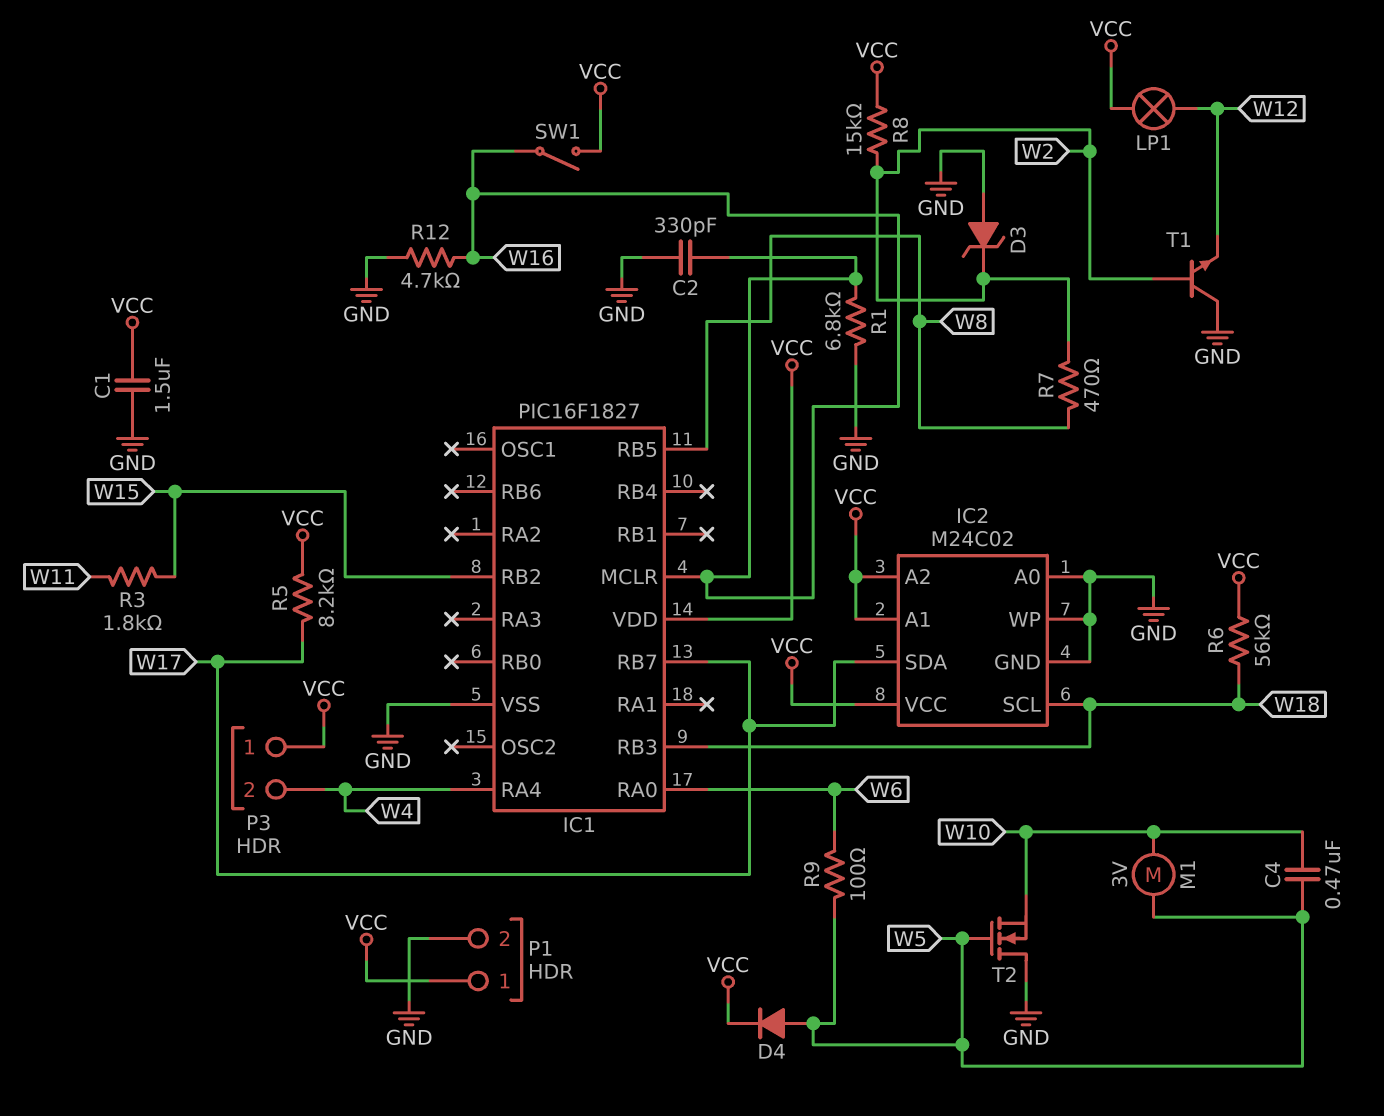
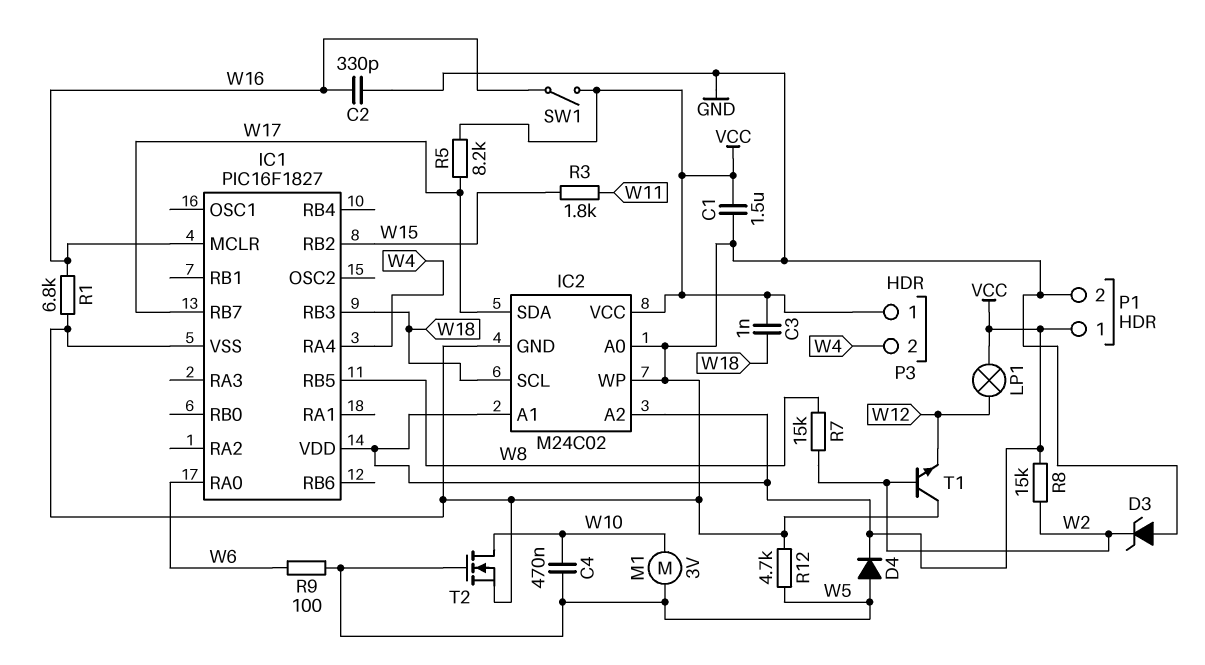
C3: none -> 1nF (VCC, W18)
R6: 56k (VCC, W18) -> none
R7: 470 (W2, W8) -> 15k (W2, W8)
R12: 4.7k (GND, W16) -> 4.7k (GND, W5)
T2: NMOS (G W5, D GND, S W10) -> NMOS (G W5, D W10, S GND)

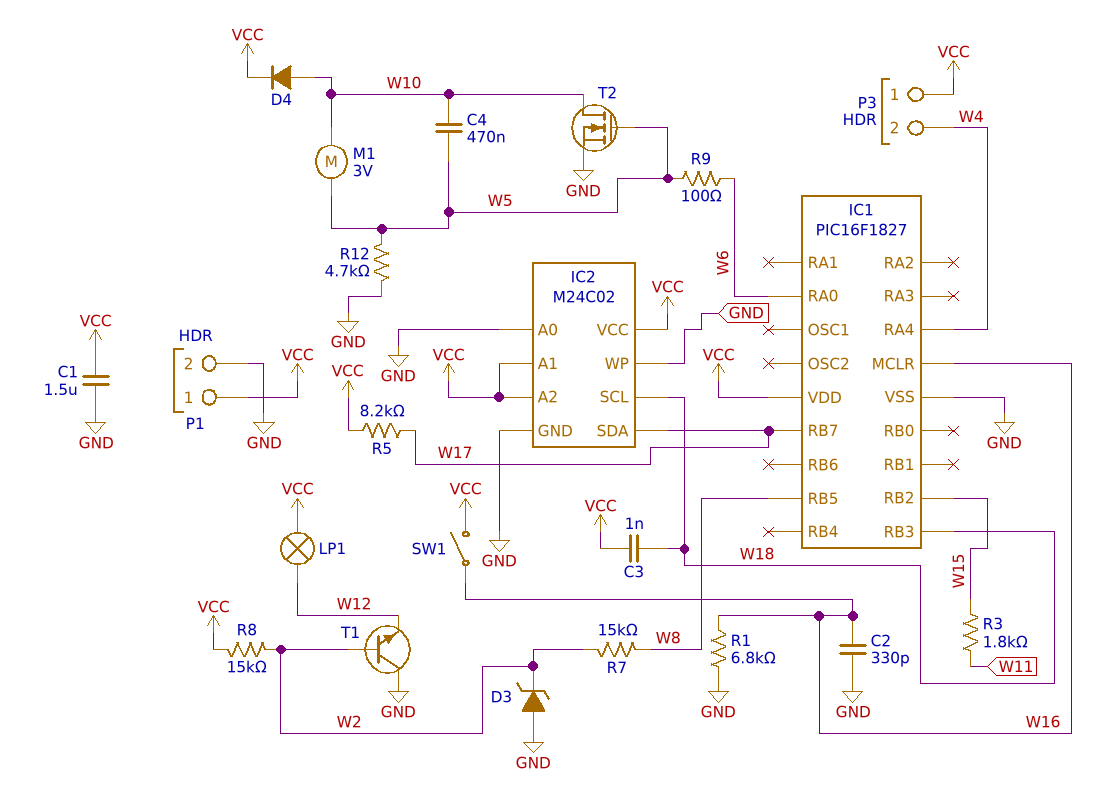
D4: diode (A W5, K VCC) -> diode (A W10, K VCC)

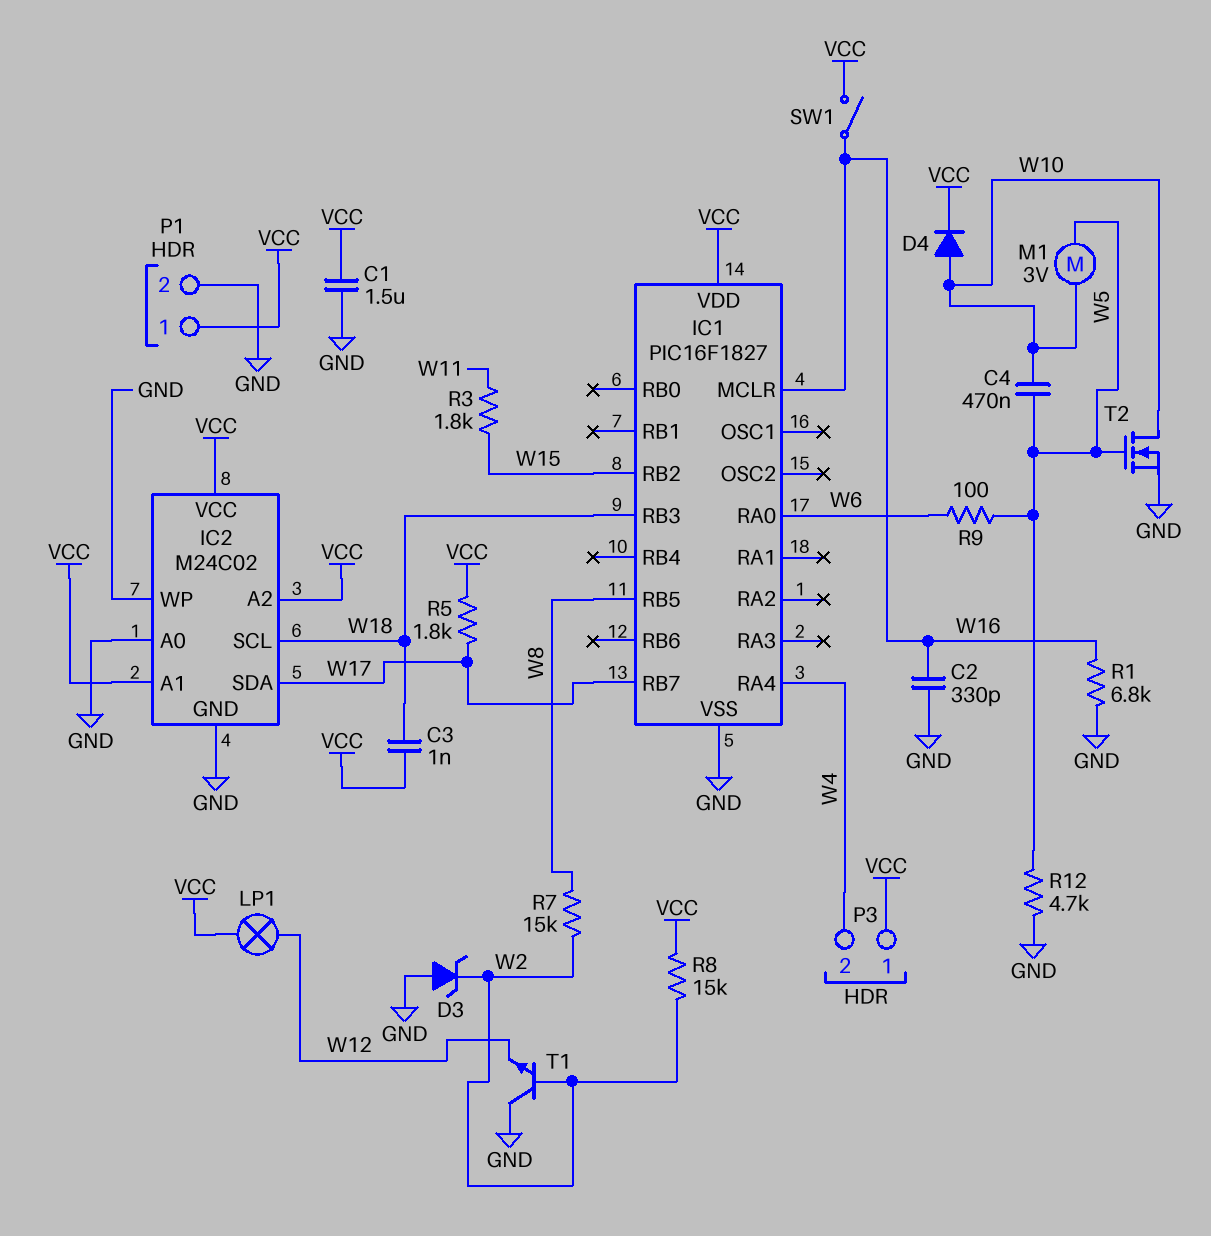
R5: 8.2k (VCC, W17) -> 1.8k (VCC, W17)

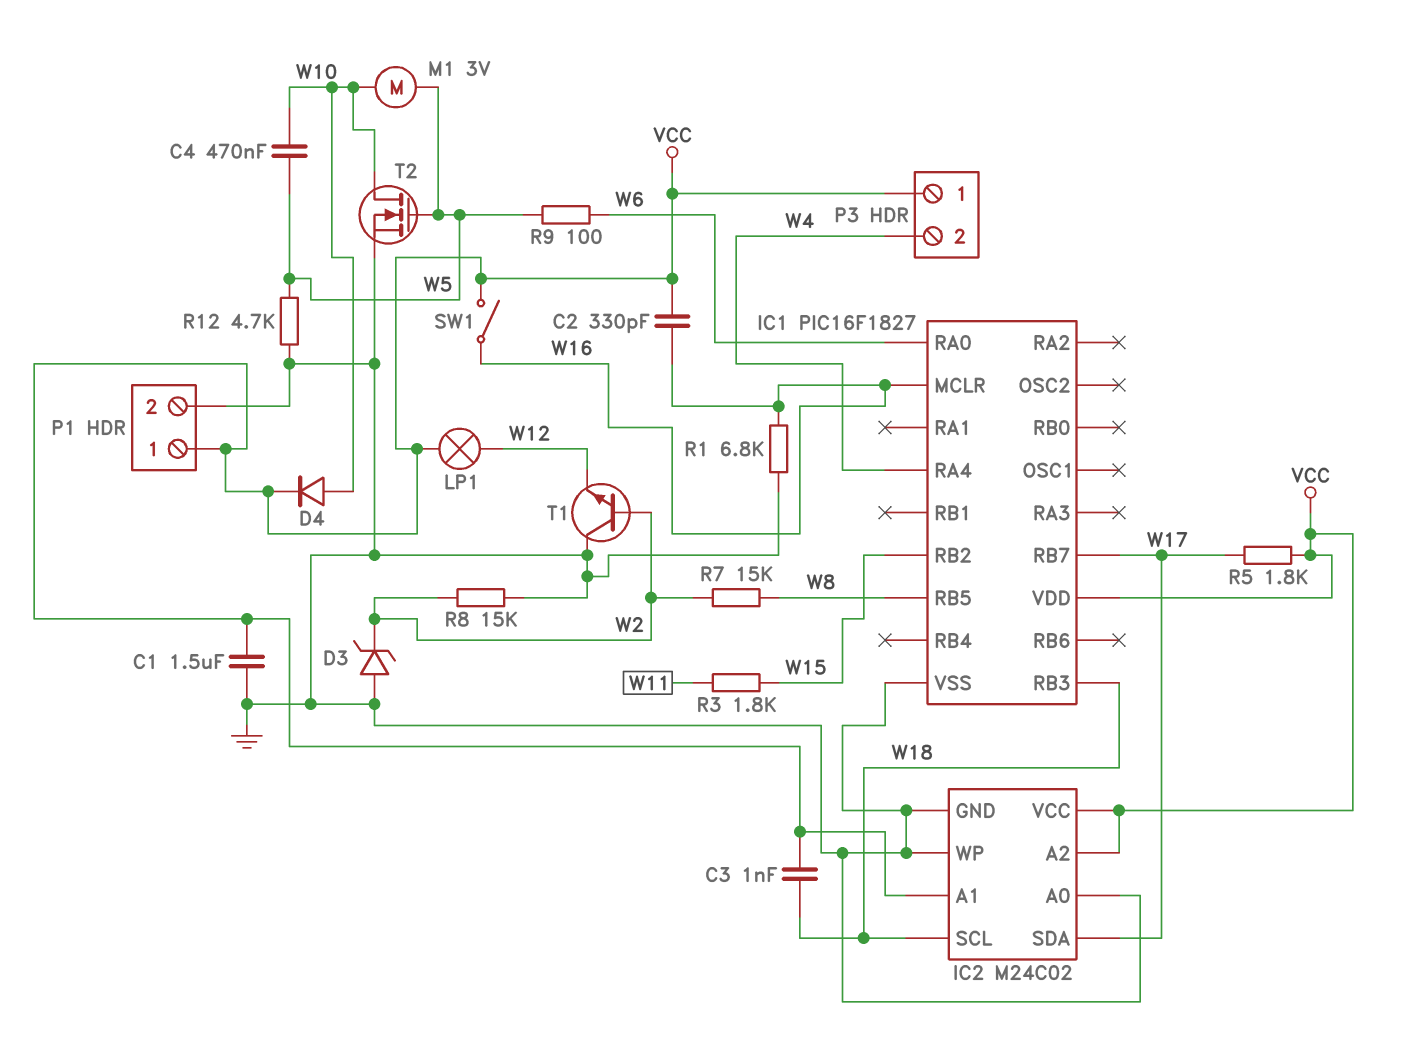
C2: 330pF (GND, W16) -> 330pF (VCC, W16)
R8: 15k (VCC, W2) -> 15k (GND, W2)

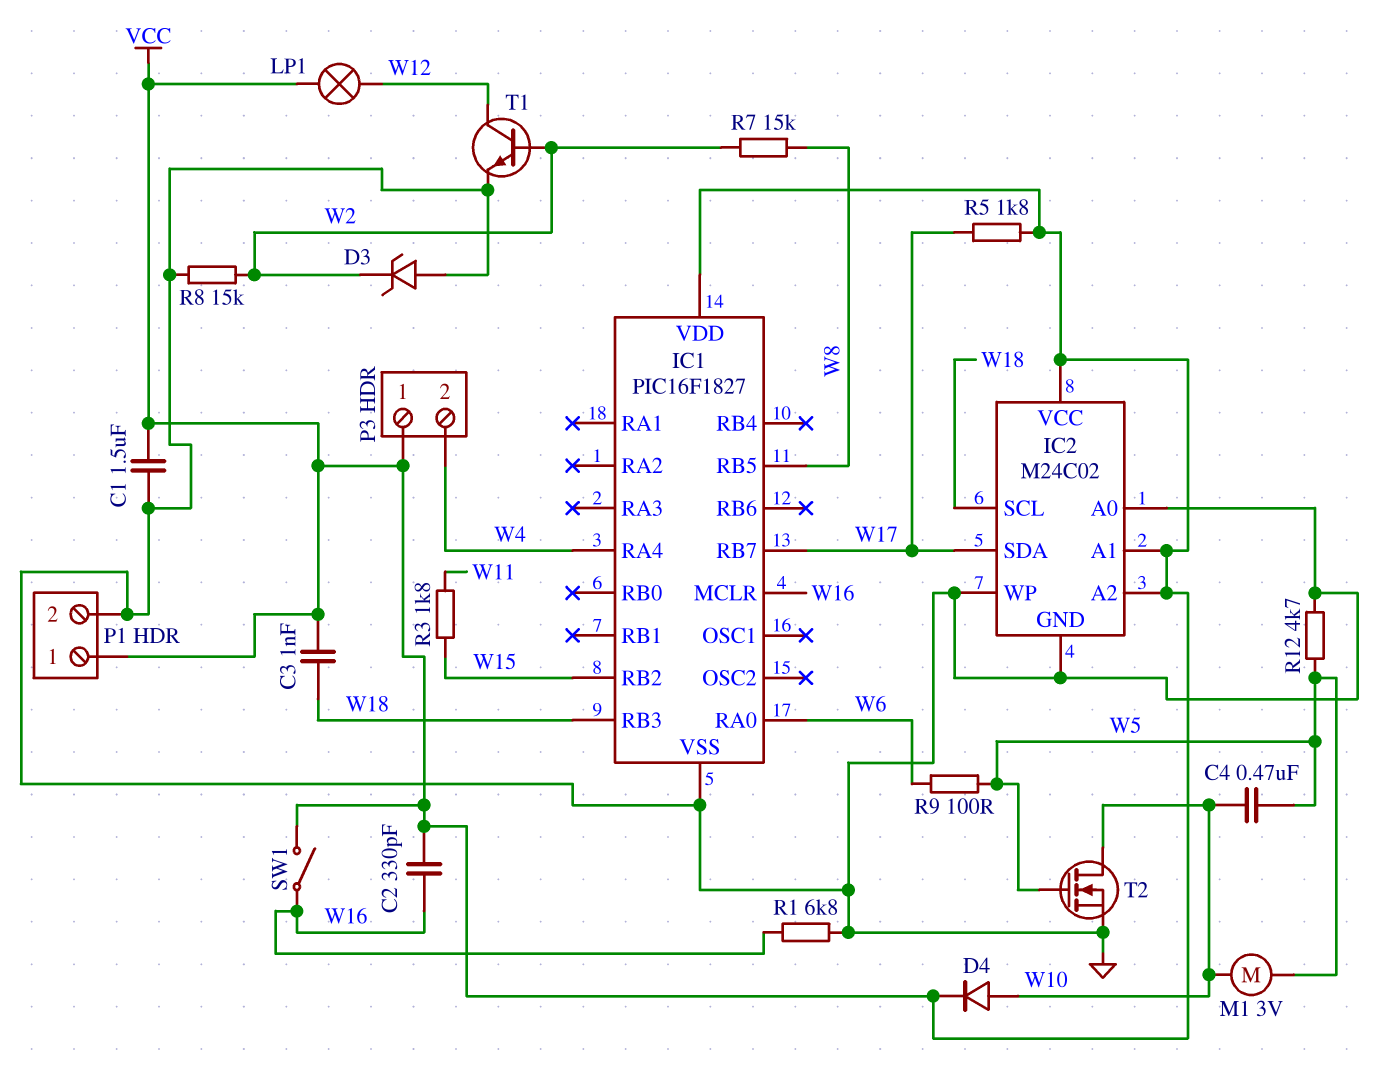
T1: NPN (B W2, C GND, E W12) -> NPN (B W2, C W12, E GND)

